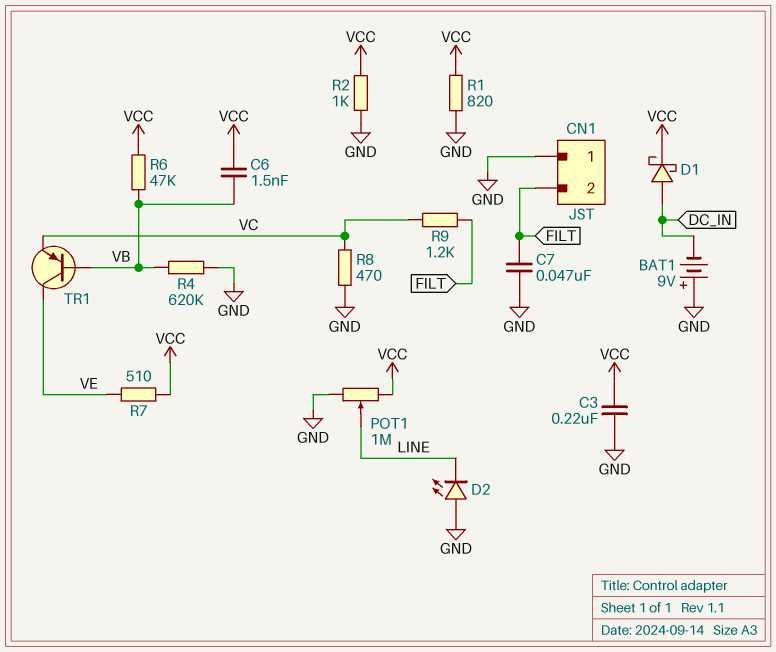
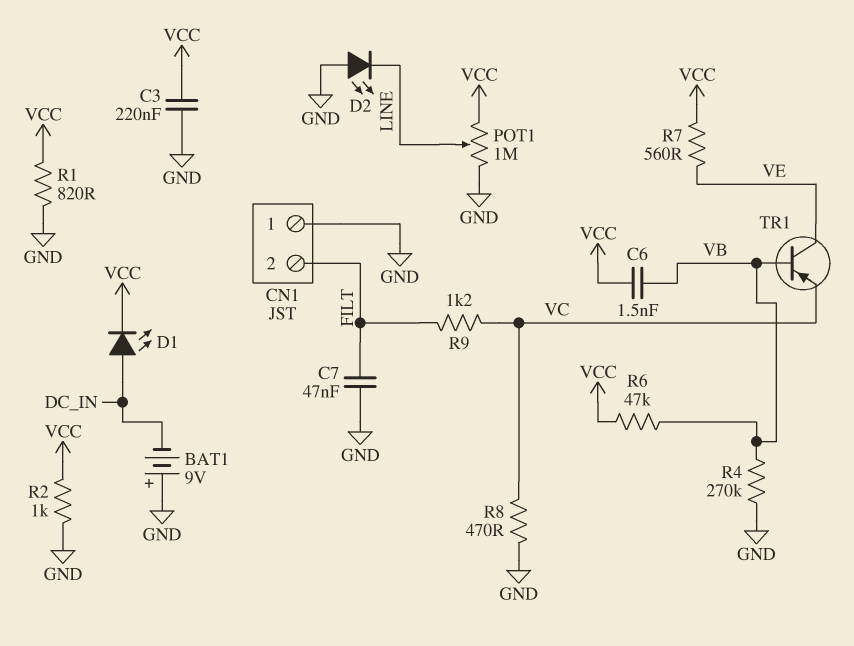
D1: schottky (A DC_IN, K VCC) -> LED (A DC_IN, K VCC)
R4: 620k (GND, VB) -> 270k (GND, VB)
R7: 510 (VCC, VE) -> 560 (VCC, VE)

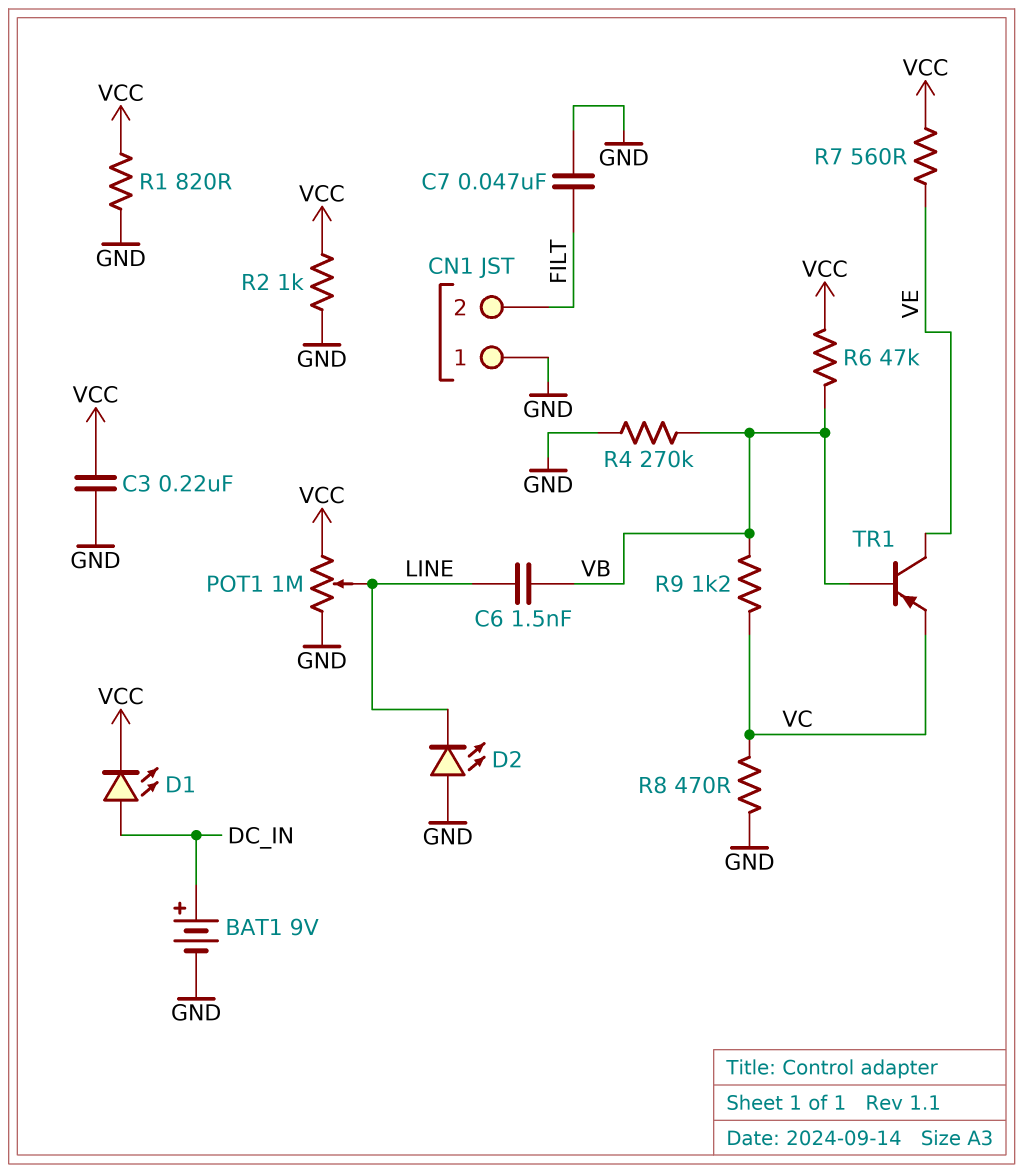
BAT1: 9V (plus GND, minus DC_IN) -> 9V (plus DC_IN, minus GND)
C6: 1.5nF (VB, VCC) -> 1.5nF (LINE, VB)
R9: 1.2k (FILT, VC) -> 1.2k (VB, VC)

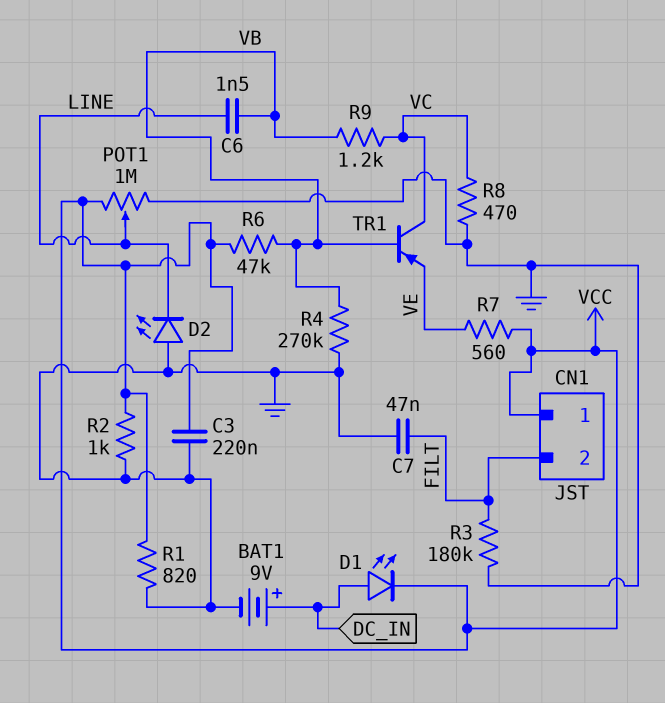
CN1 pin 1: GND -> VCC
R3: none -> 180k (FILT, GND)
TR1: PNP (B VB, C VE, E VC) -> PNP (B VB, C VC, E VE)

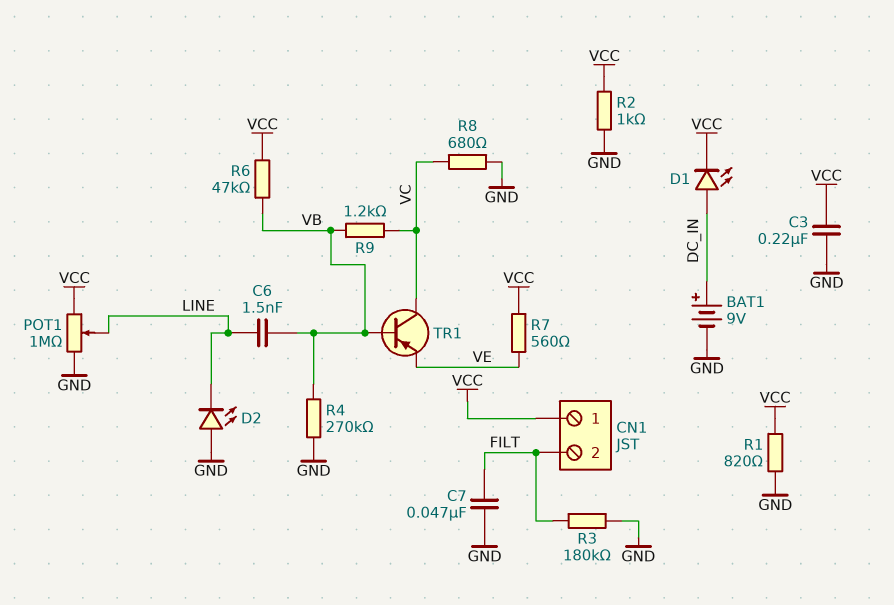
R8: 470 (GND, VC) -> 680 (GND, VC)

